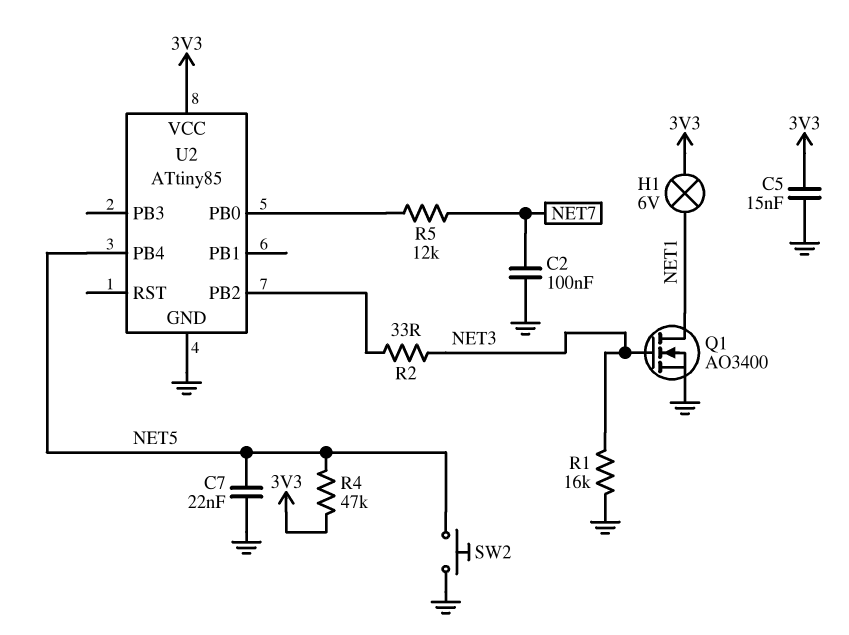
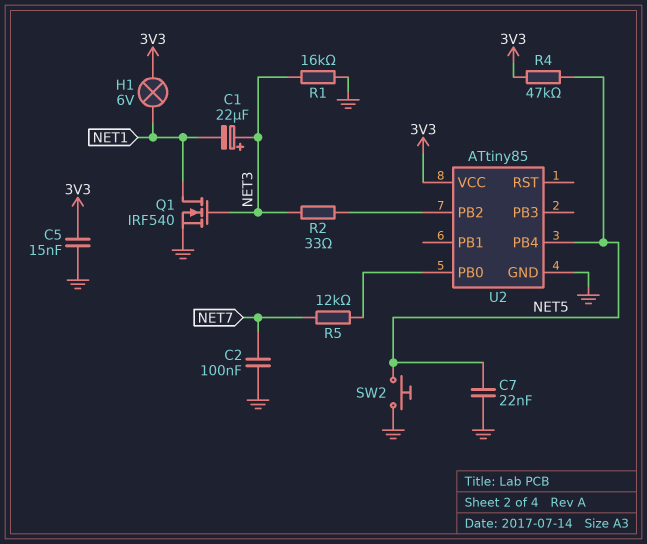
C1: none -> 22uF (plus NET3, minus NET1)
Q1: NMOS AO3400 (G NET3, D NET1, S GND) -> NMOS IRF540 (G NET3, D NET1, S GND)

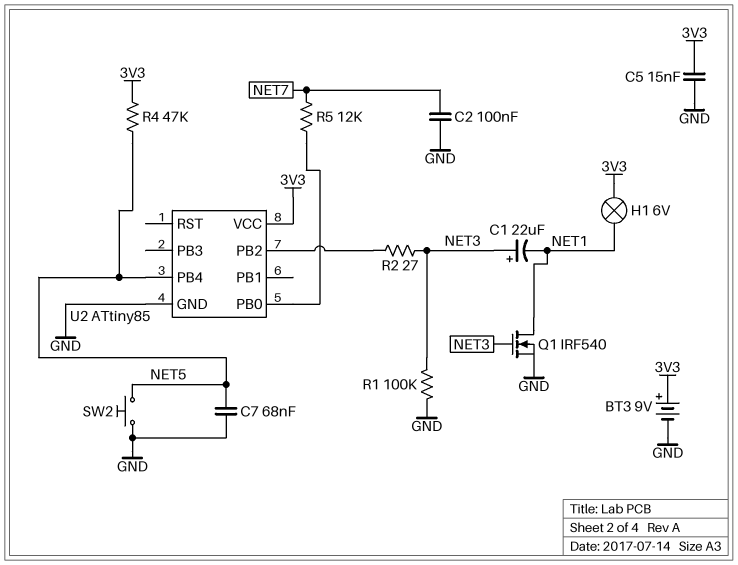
BT3: none -> 9V (plus 3V3, minus GND)
C7: 22nF (GND, NET5) -> 68nF (GND, NET5)
R1: 16k (GND, NET3) -> 100k (GND, NET3)
R2: 33 (NET3, U2/PB2) -> 27 (NET3, U2/PB2)

